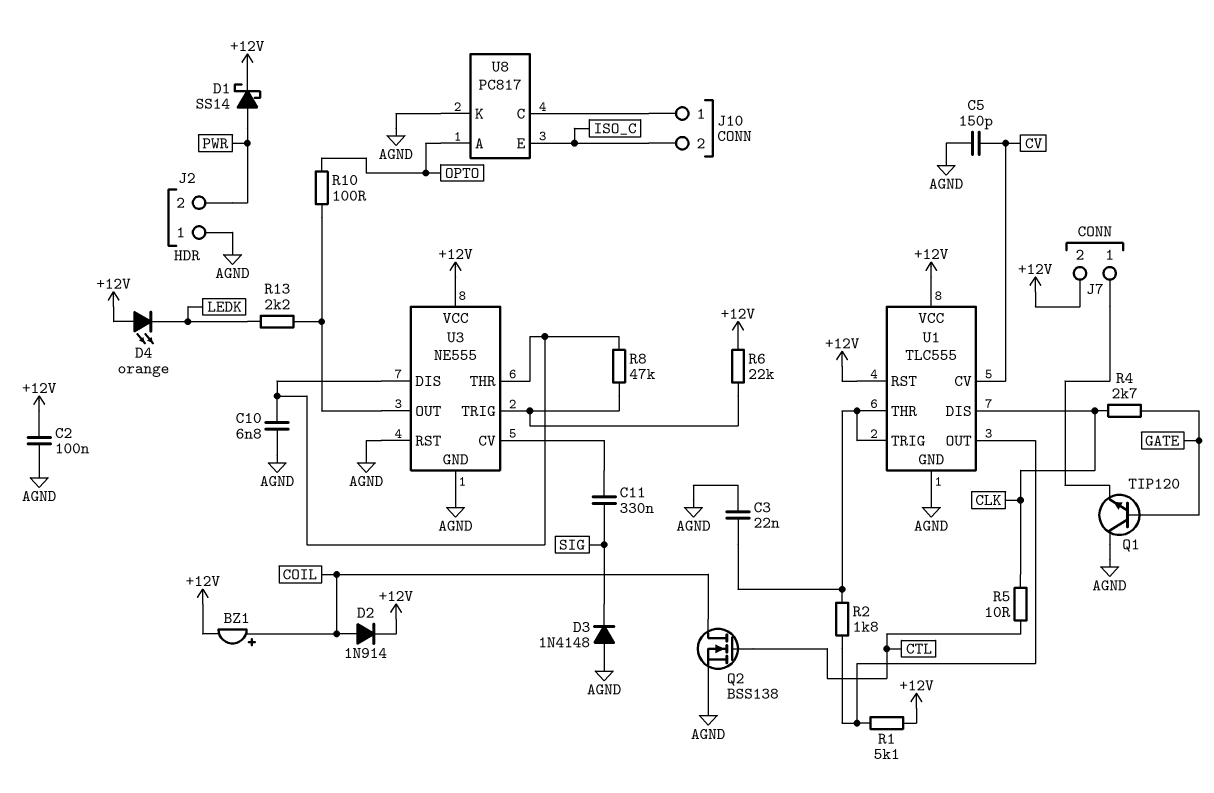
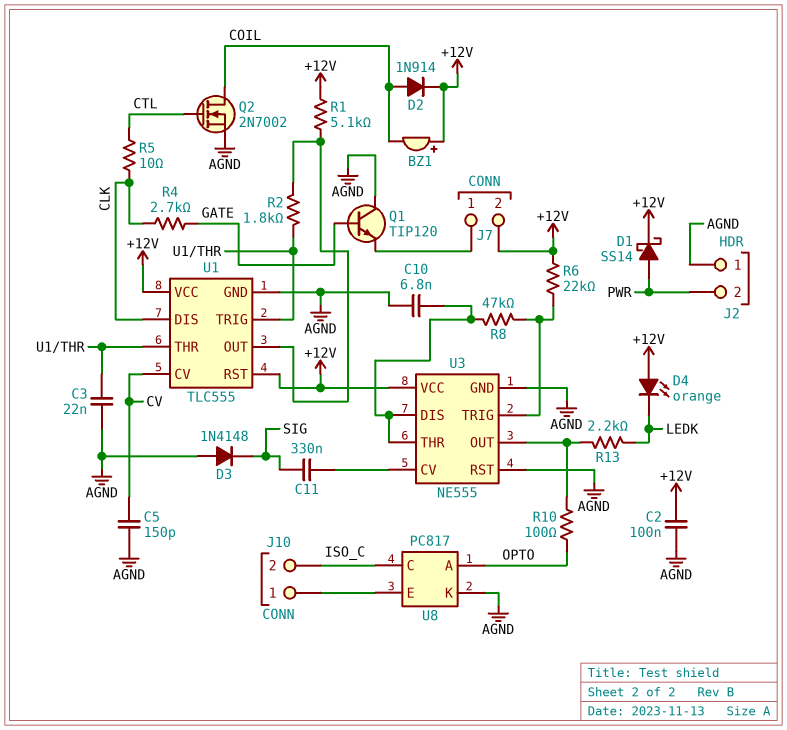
BZ1: buzzer (plus COIL, minus +12V) -> buzzer (plus +12V, minus COIL)
Q2: NMOS BSS138 (G CTL, D COIL, S AGND) -> NMOS 2N7002 (G CTL, D COIL, S AGND)
U8 pin C: J10/1 -> ISO_C
U8 pin E: ISO_C -> J10/1

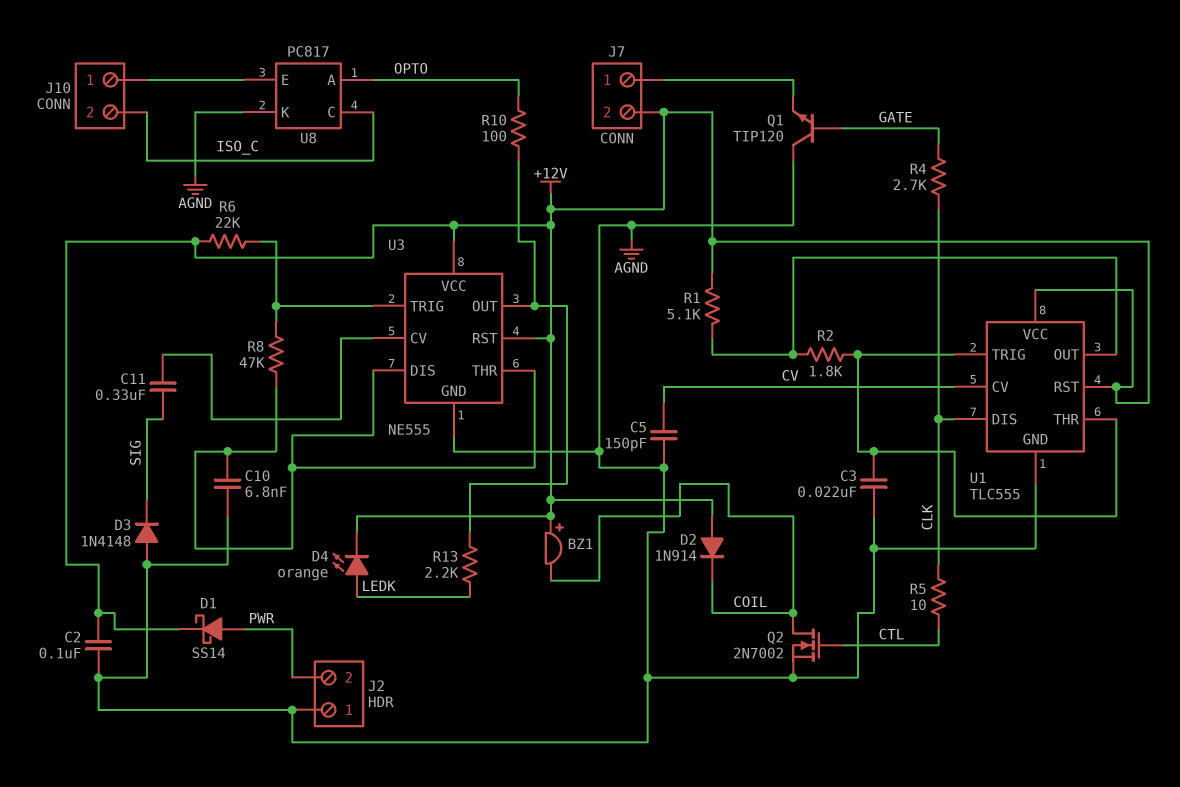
D2: diode 1N914 (A COIL, K +12V) -> diode 1N914 (A +12V, K COIL)
D4: LED orange (A +12V, K LEDK) -> LED orange (A LEDK, K +12V)
U3 pin RST: AGND -> +12V

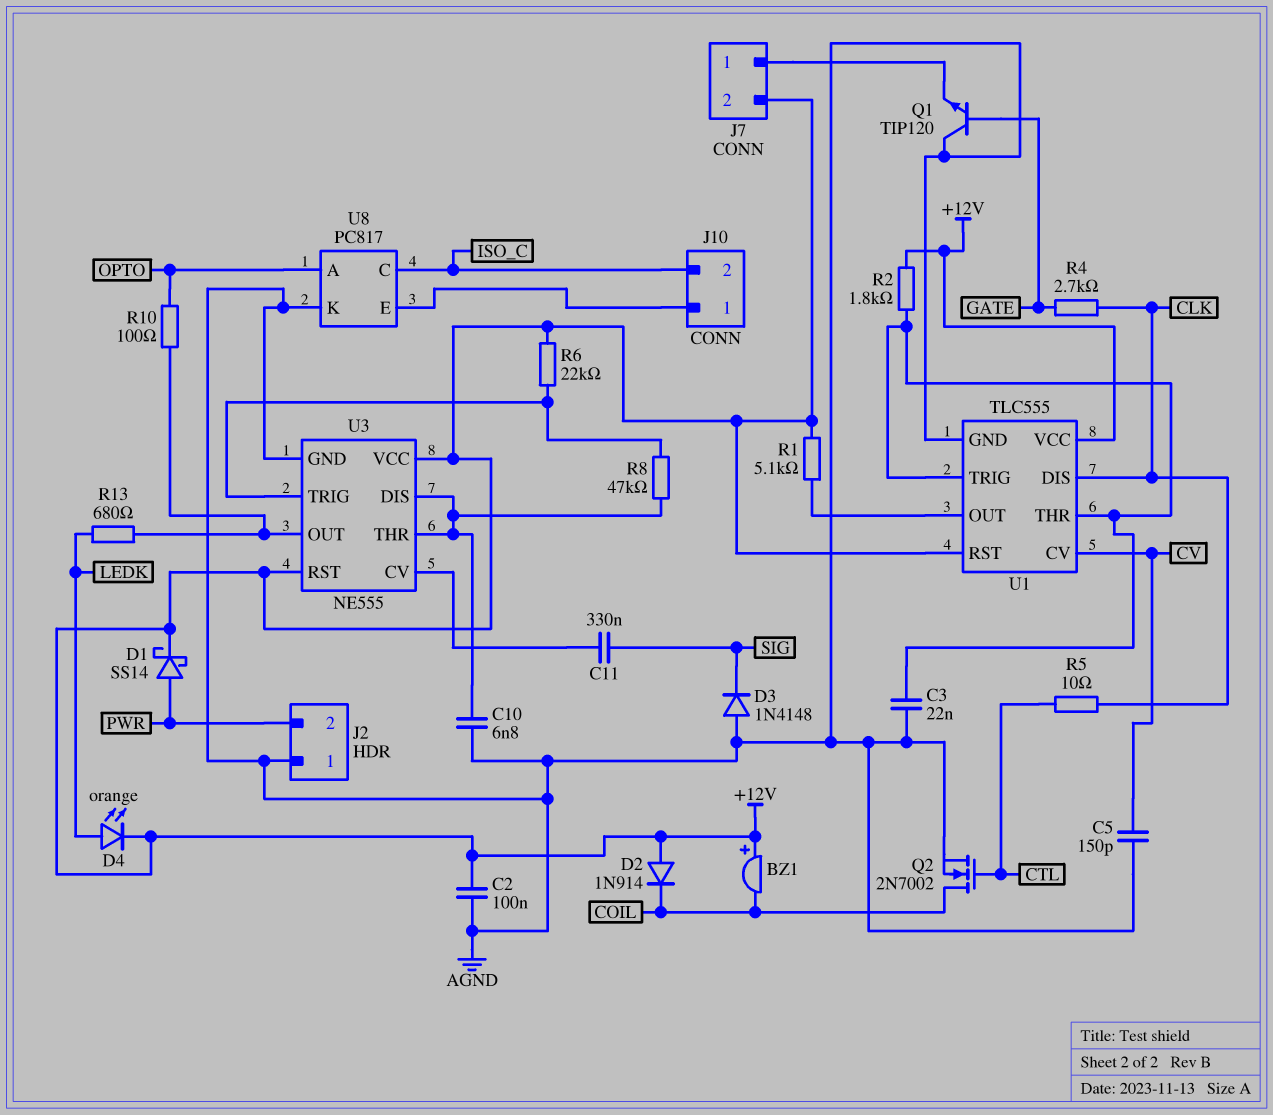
R2: 1.8k (U1/OUT, U1/THR) -> 1.8k (+12V, U1/THR)
R13: 2.2k (LEDK, U3/OUT) -> 680 (LEDK, U3/OUT)

